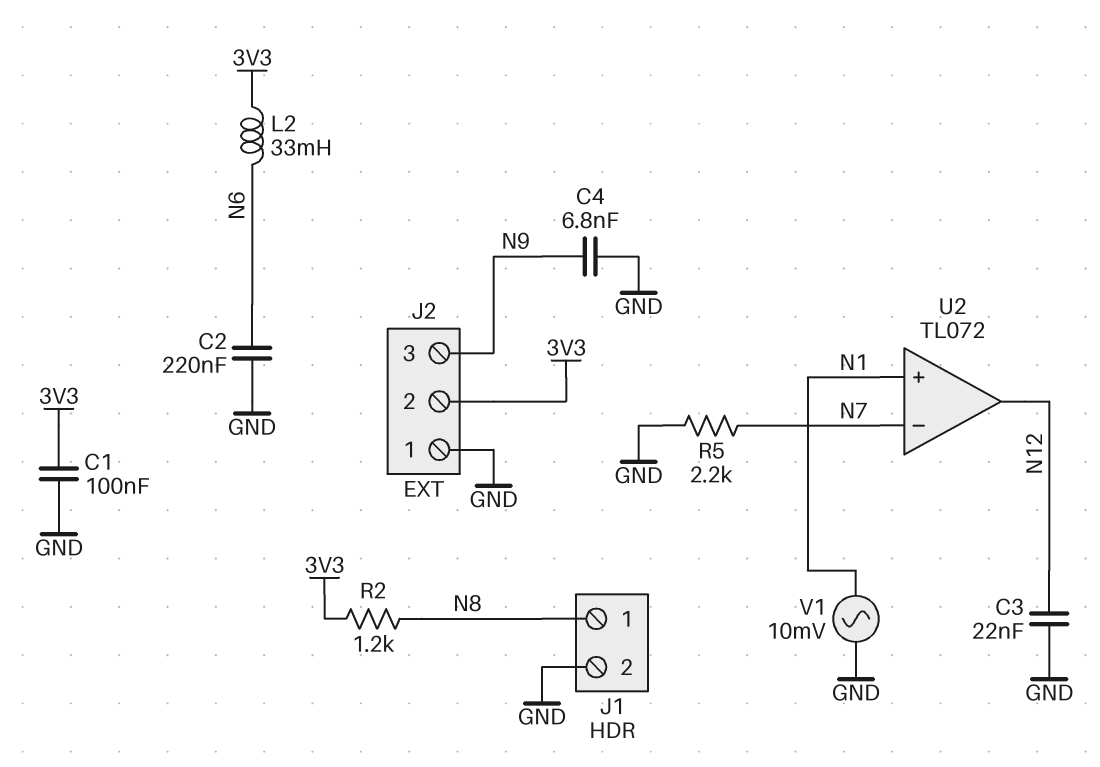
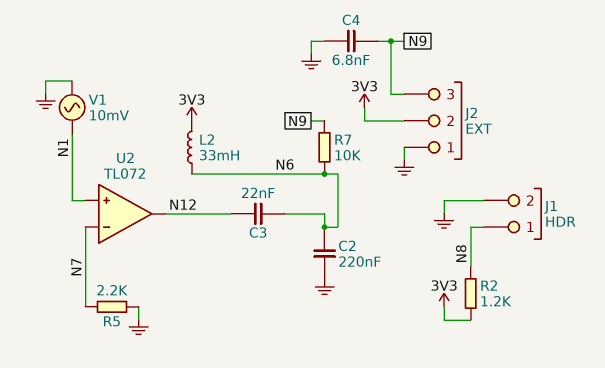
C1: 100nF (3V3, GND) -> none
C3: 22nF (GND, N12) -> 22nF (N6, N12)
R7: none -> 10k (N6, N9)

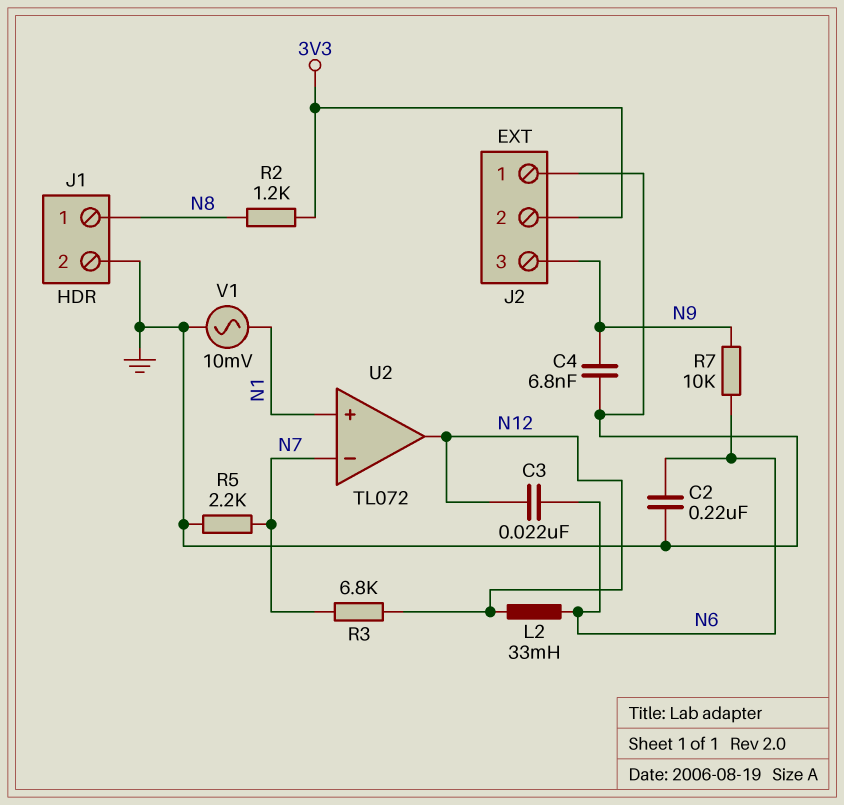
L2: 33mH (3V3, N6) -> 33mH (N6, N12)
R3: none -> 6.8k (N7, N12)

